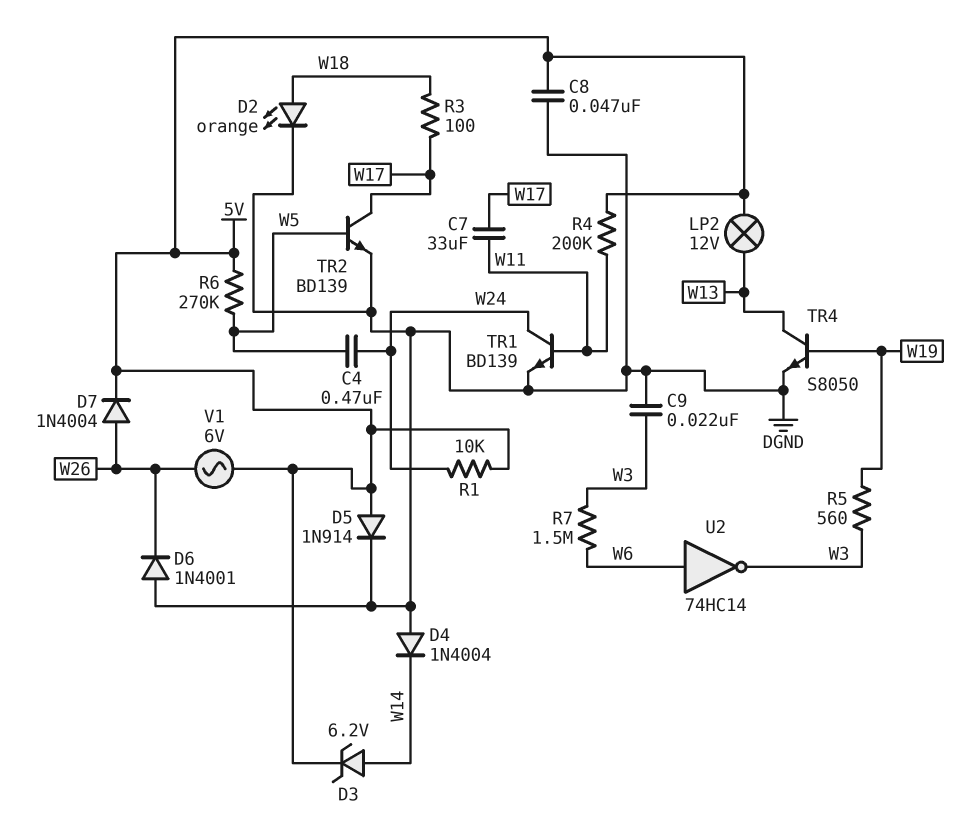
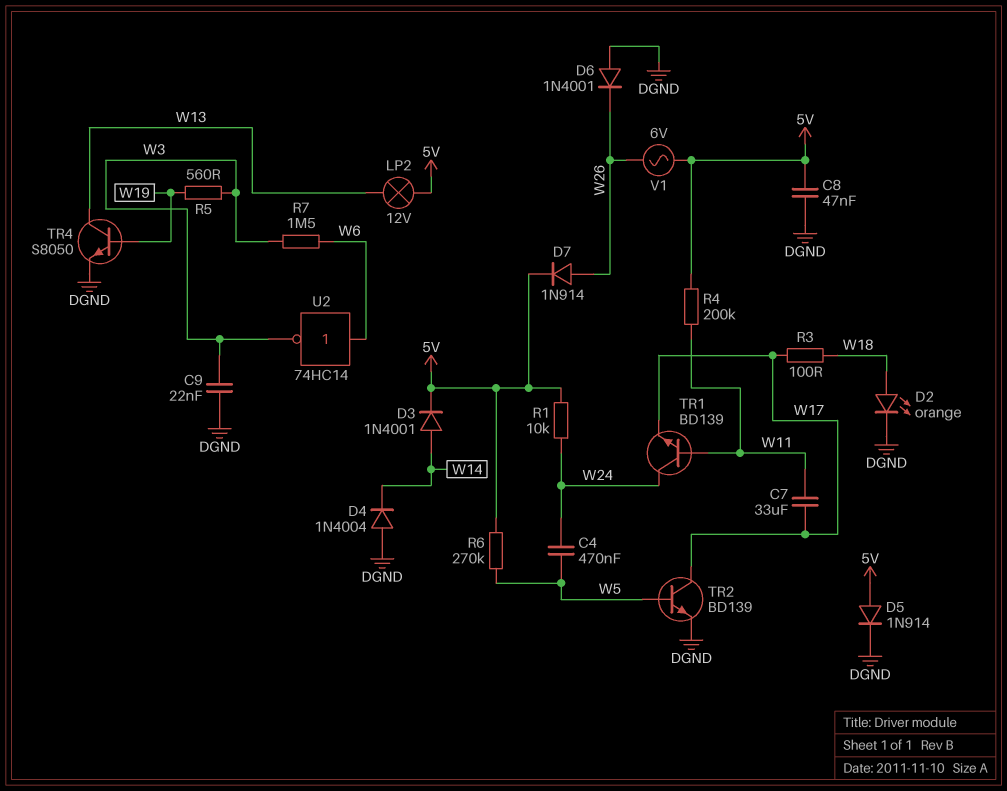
D3: zener 6.2V (A W14, K 5V) -> diode 1N4001 (A W14, K 5V)
D7: diode 1N4004 (A W26, K 5V) -> diode 1N914 (A W26, K 5V)
TR1: NPN BD139 (B W11, C W24, E DGND) -> NPN BD139 (B W11, C W24, E W17)

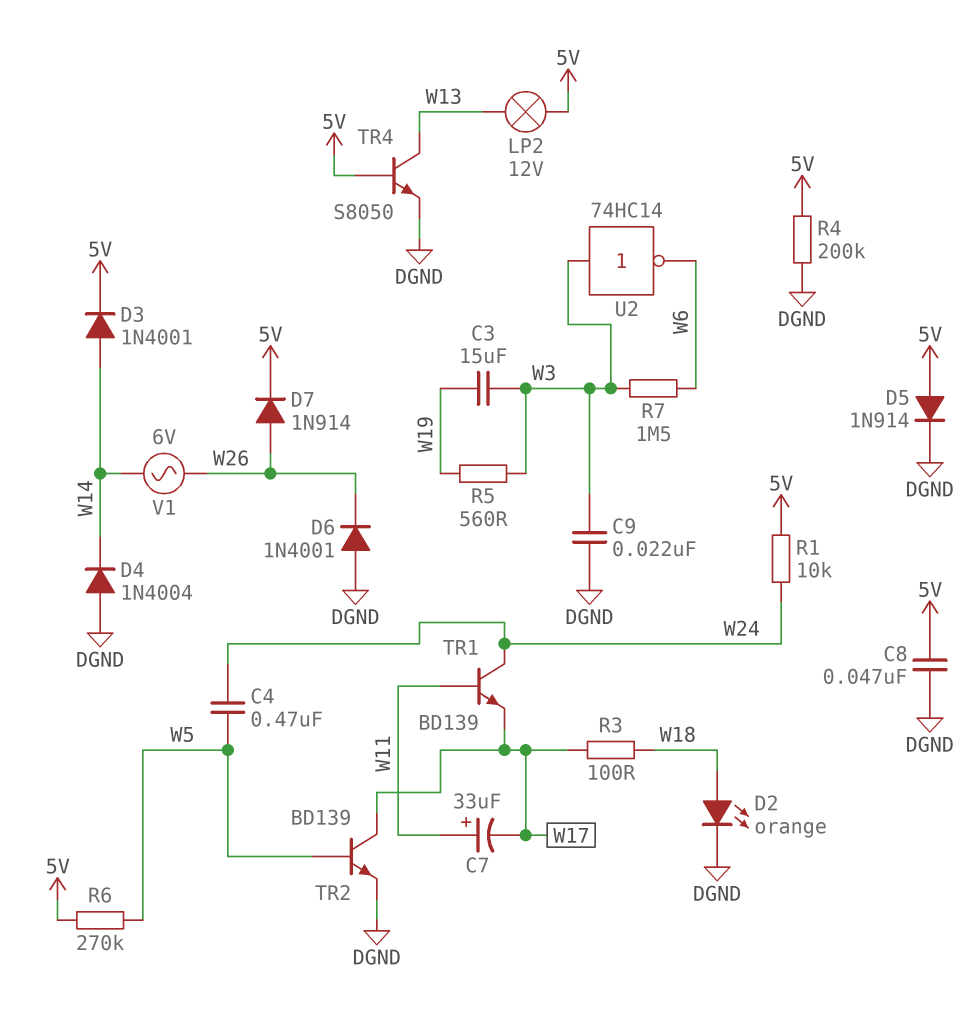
C3: none -> 15uF (W3, W19)
C7: 33uF (W11, W17) -> 33uF (plus W11, minus W17)
R4: 200k (5V, W11) -> 200k (5V, DGND)
TR4: NPN S8050 (B W19, C W13, E DGND) -> NPN S8050 (B 5V, C W13, E DGND)
U2: NOT 74HC14 (in W6, out W3) -> NOT 74HC14 (in W3, out W6)
V1: AC 6V (5V, W26) -> AC 6V (W14, W26)

